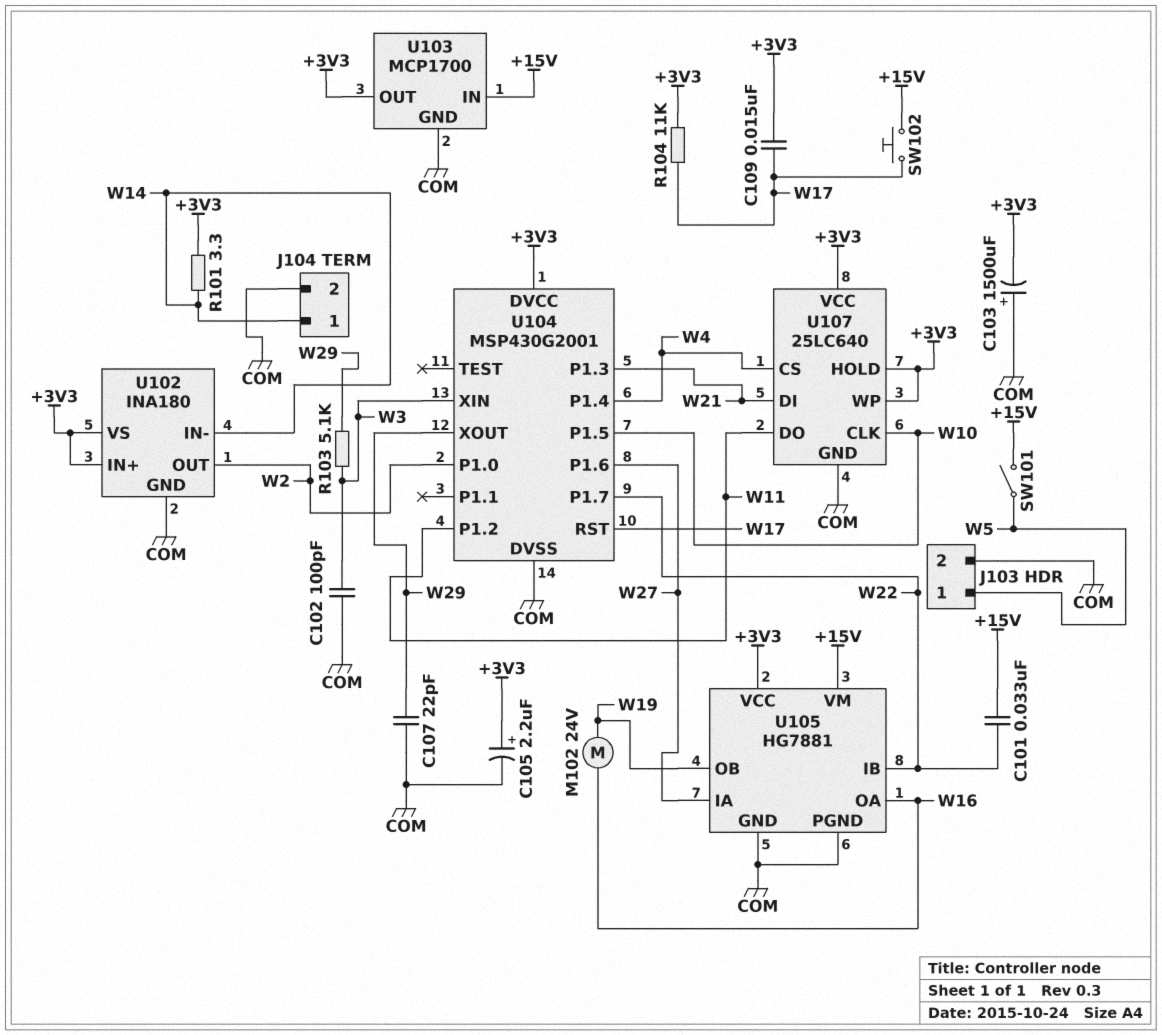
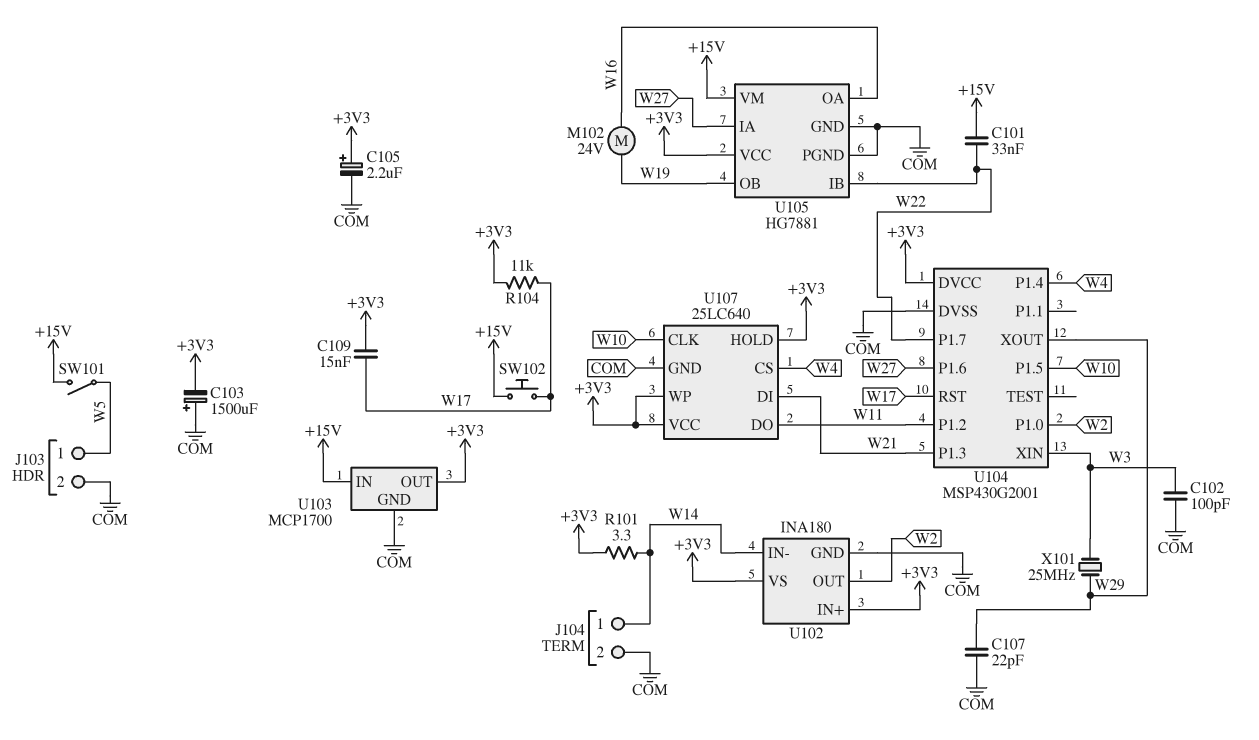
R103: 5.1k (W3, W29) -> none
X101: none -> 25MHz (W3, W29)

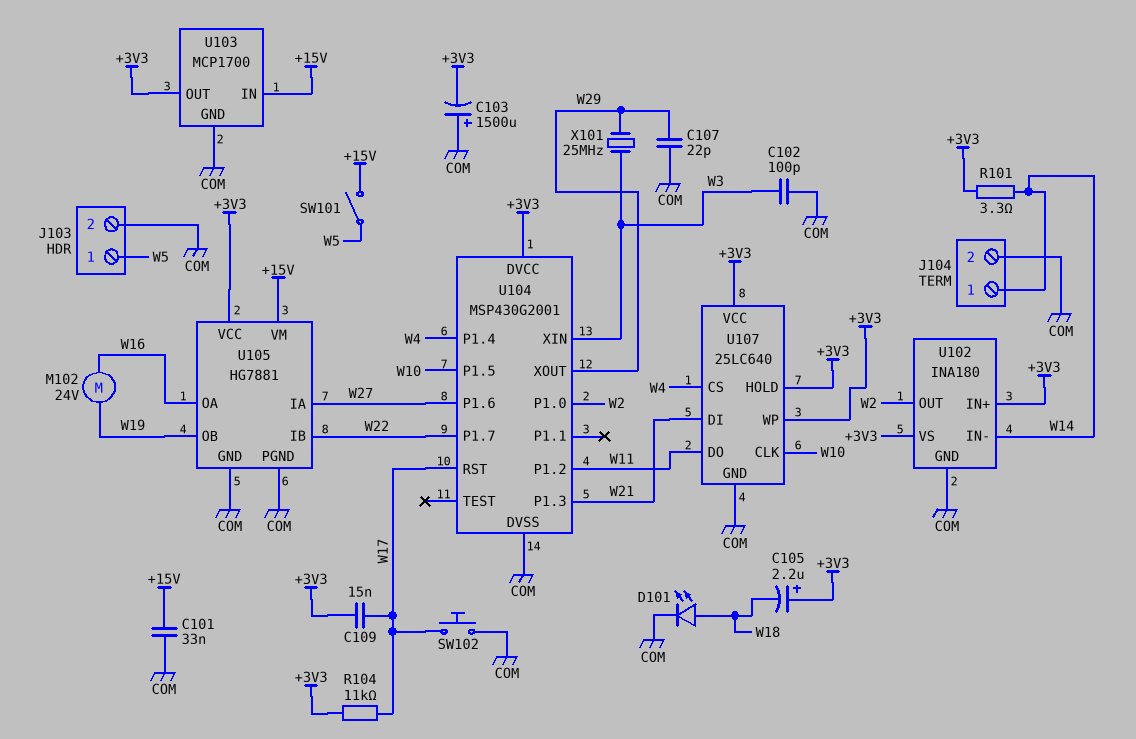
C101: 33nF (+15V, W22) -> 33nF (+15V, COM)
C105: 2.2uF (plus +3V3, minus COM) -> 2.2uF (plus +3V3, minus W18)
D101: none -> LED (A W18, K COM)
SW102: button (+15V, W17) -> button (COM, W17)

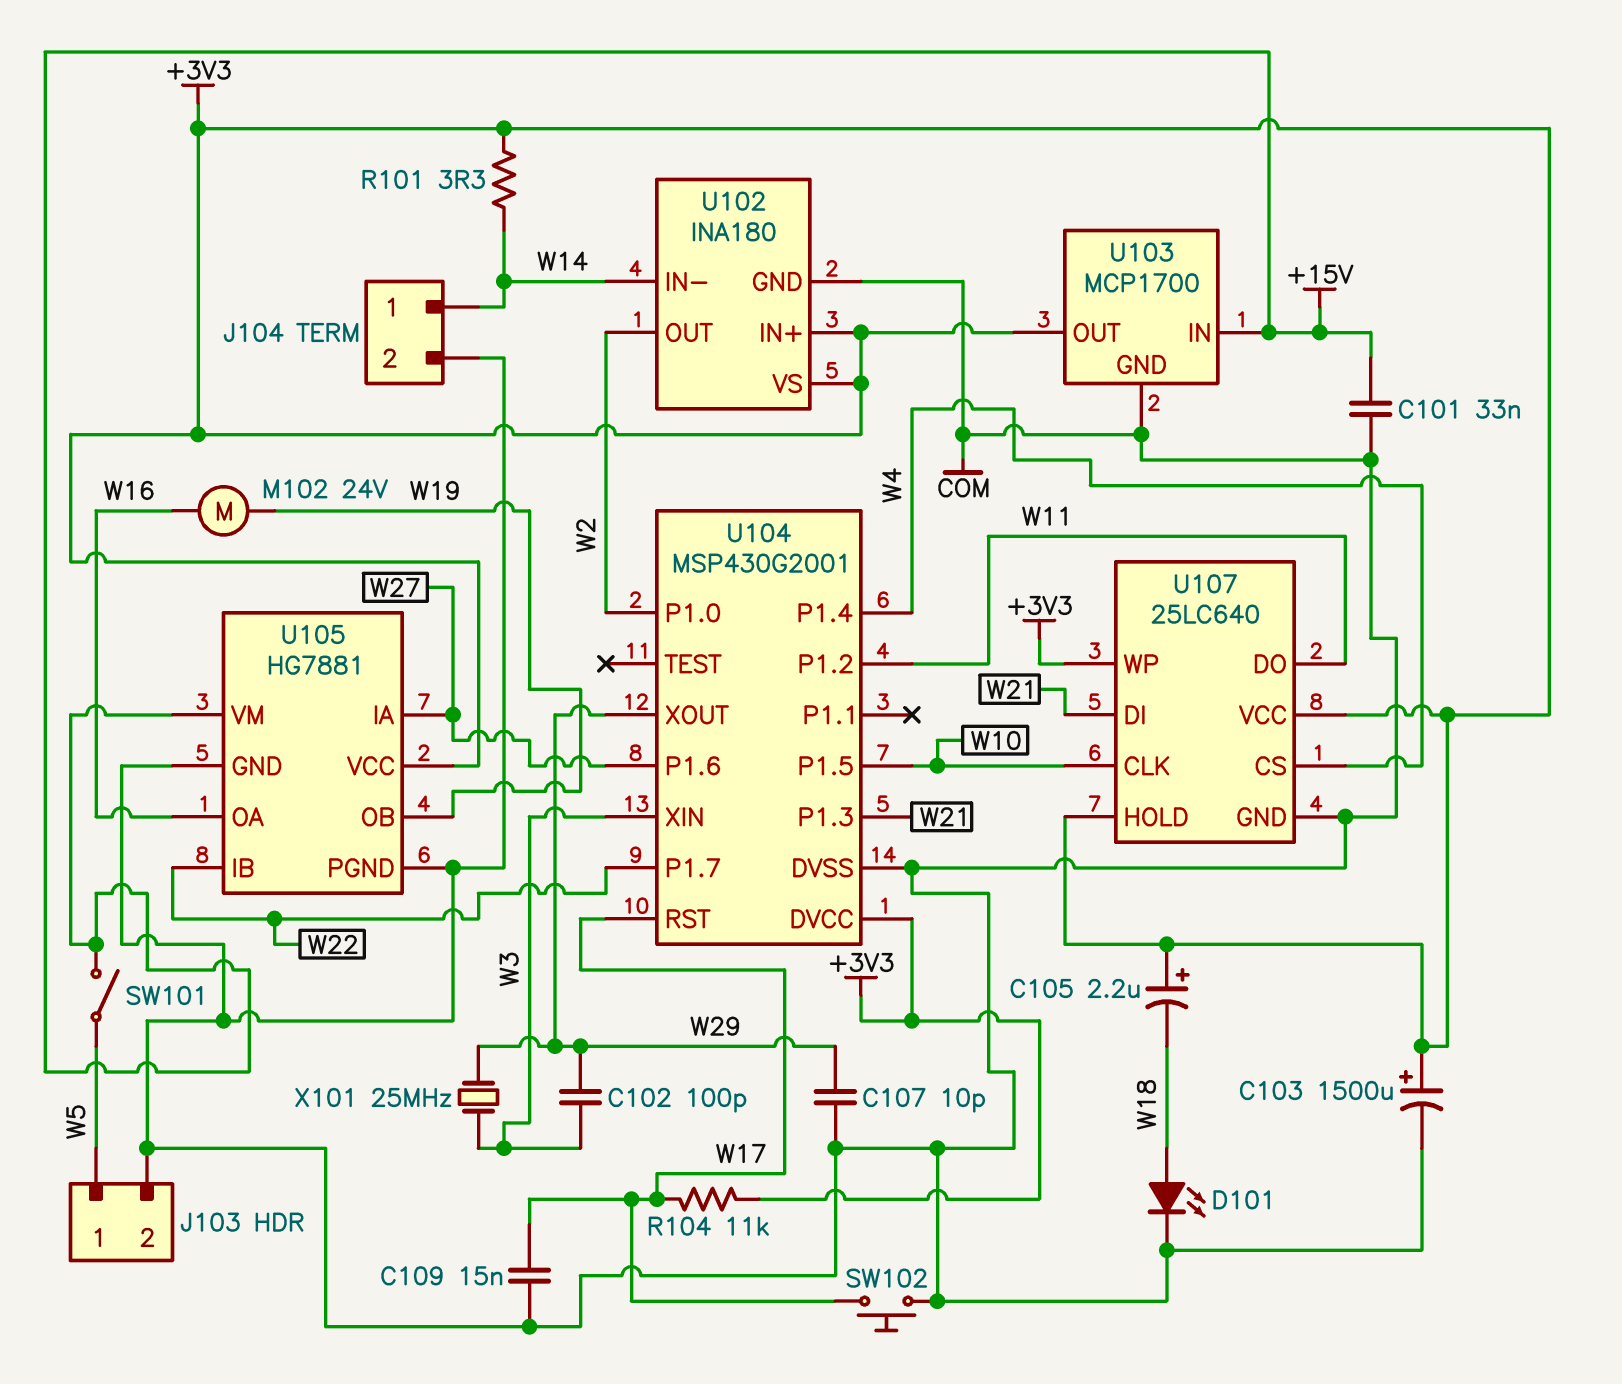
C102: 100pF (COM, W3) -> 100pF (W3, W29)
C103: 1500uF (plus COM, minus +3V3) -> 1500uF (plus +3V3, minus COM)
C107: 22pF (COM, W29) -> 10pF (COM, W29)
C109: 15nF (+3V3, W17) -> 15nF (COM, W17)

